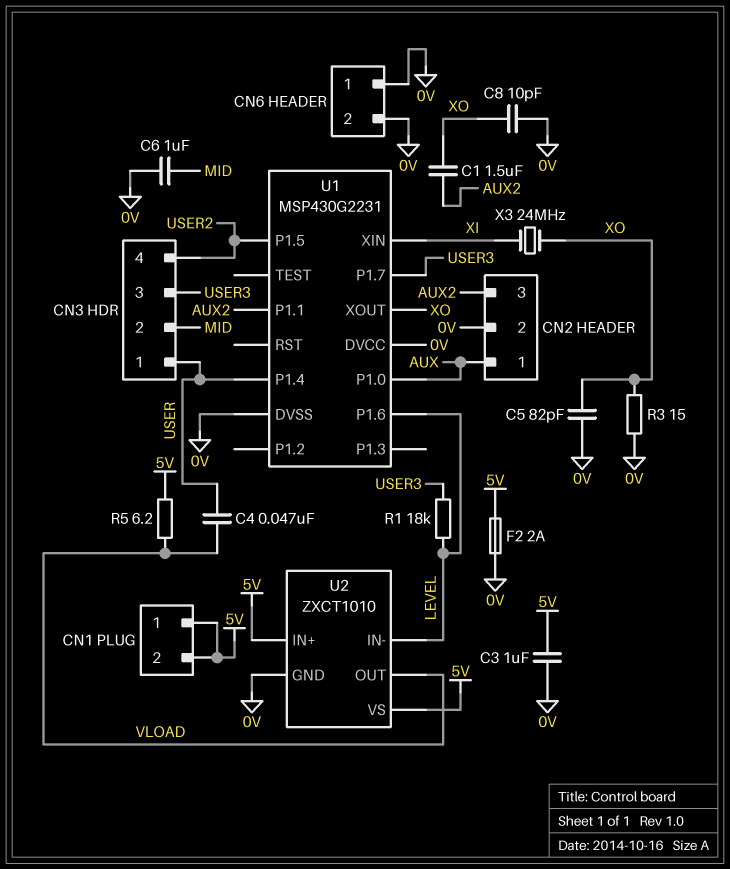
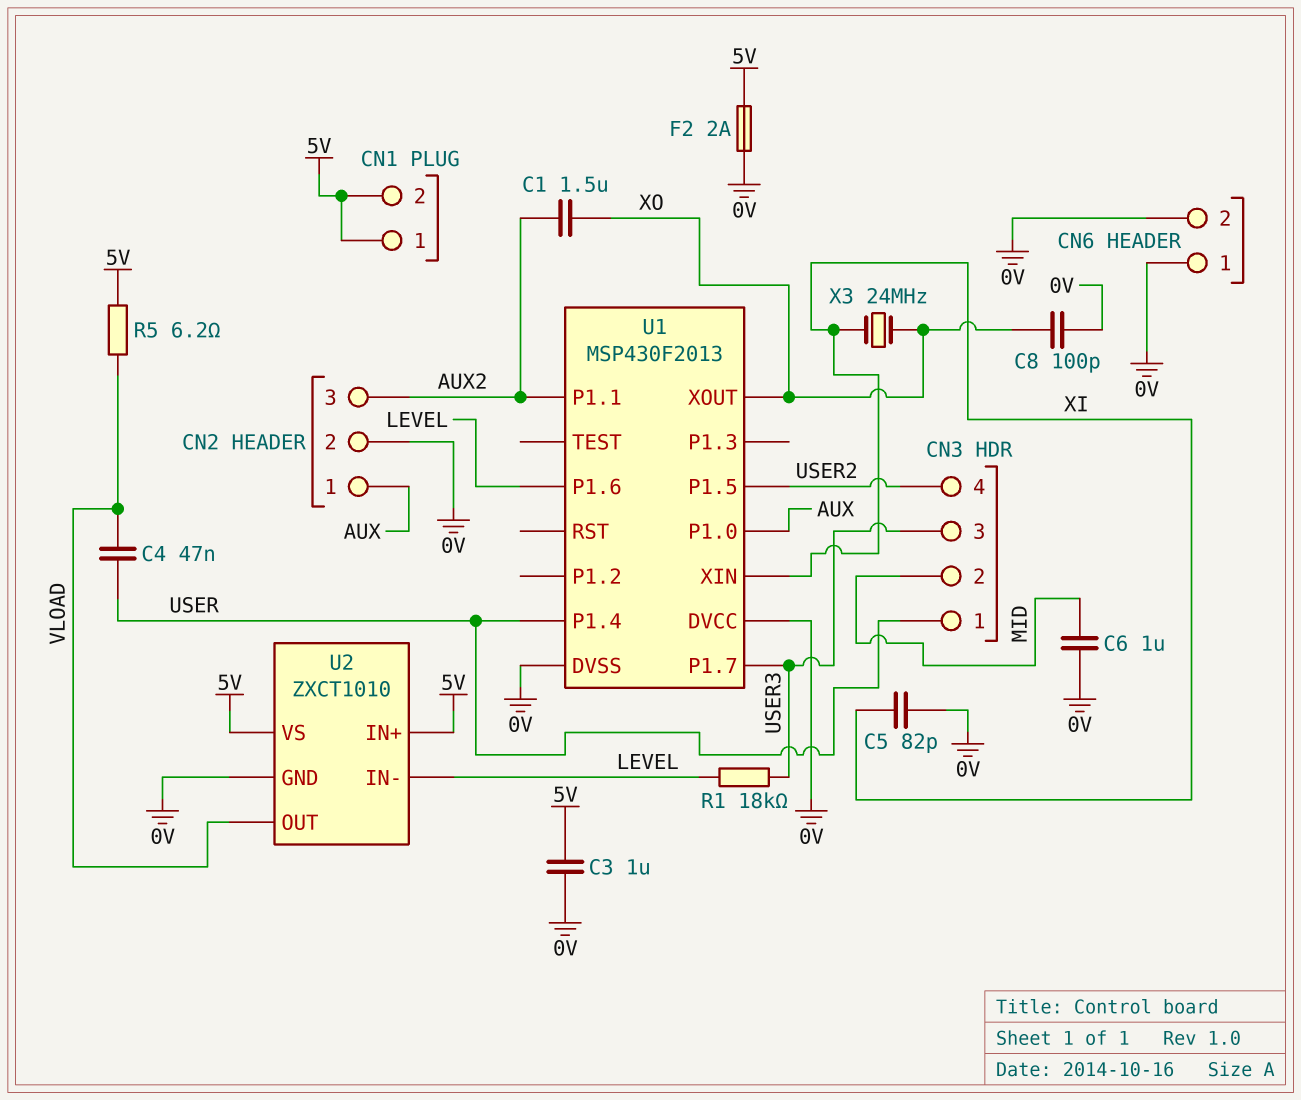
C5: 82pF (0V, XO) -> 82pF (0V, XI)
C8: 10pF (0V, XO) -> 100pF (0V, XO)
R3: 15 (0V, XO) -> none
U1: MSP430G2231 -> MSP430F2013

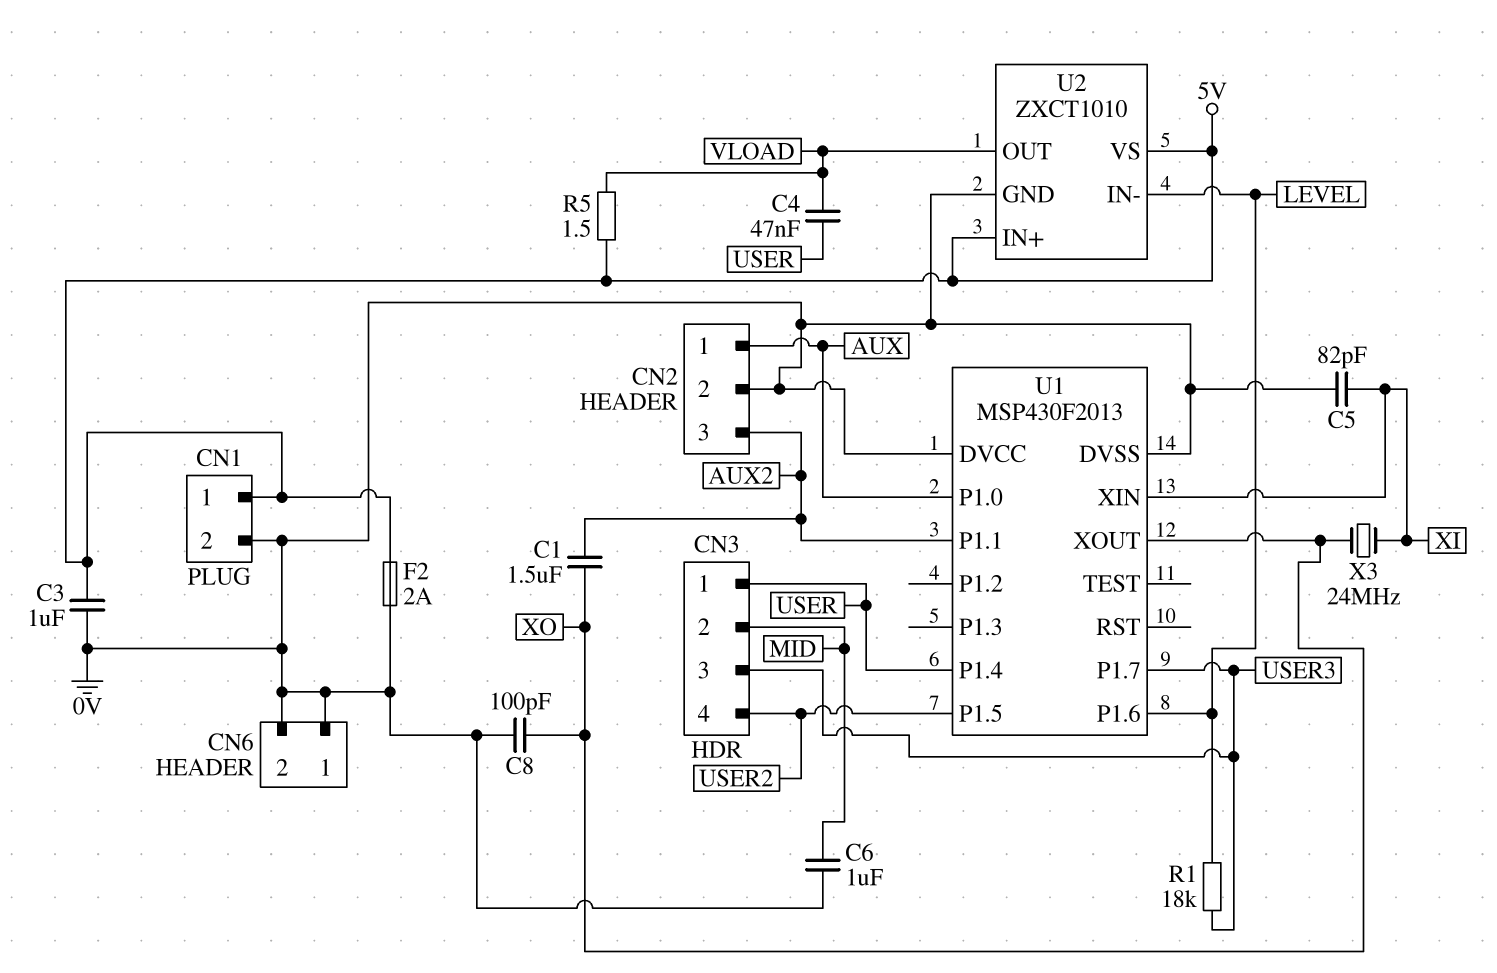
CN1 pin 2: 5V -> 0V
R5: 6.2 (5V, VLOAD) -> 1.5 (5V, VLOAD)

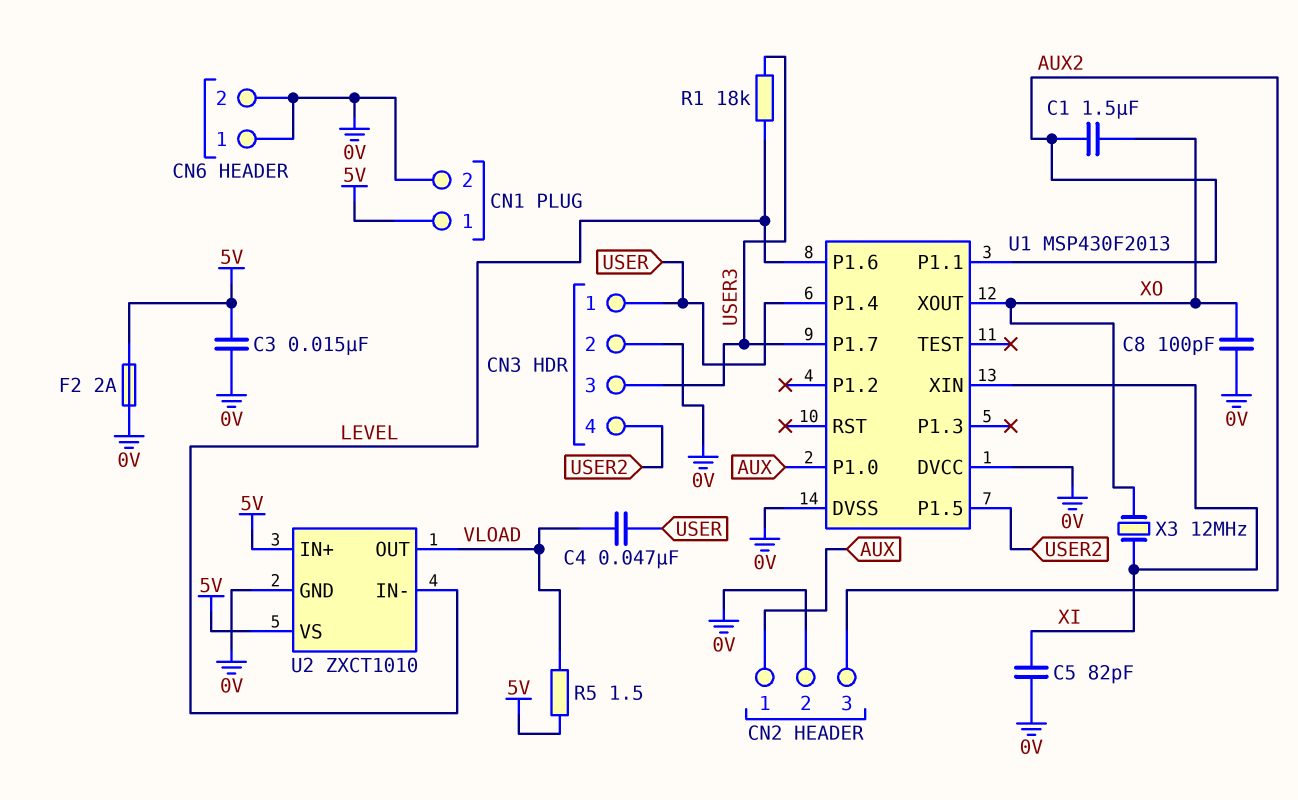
C3: 1uF (0V, 5V) -> 15nF (0V, 5V)
C6: 1uF (0V, MID) -> none
CN3 pin 2: MID -> 0V
X3: 24MHz (XI, XO) -> 12MHz (XI, XO)

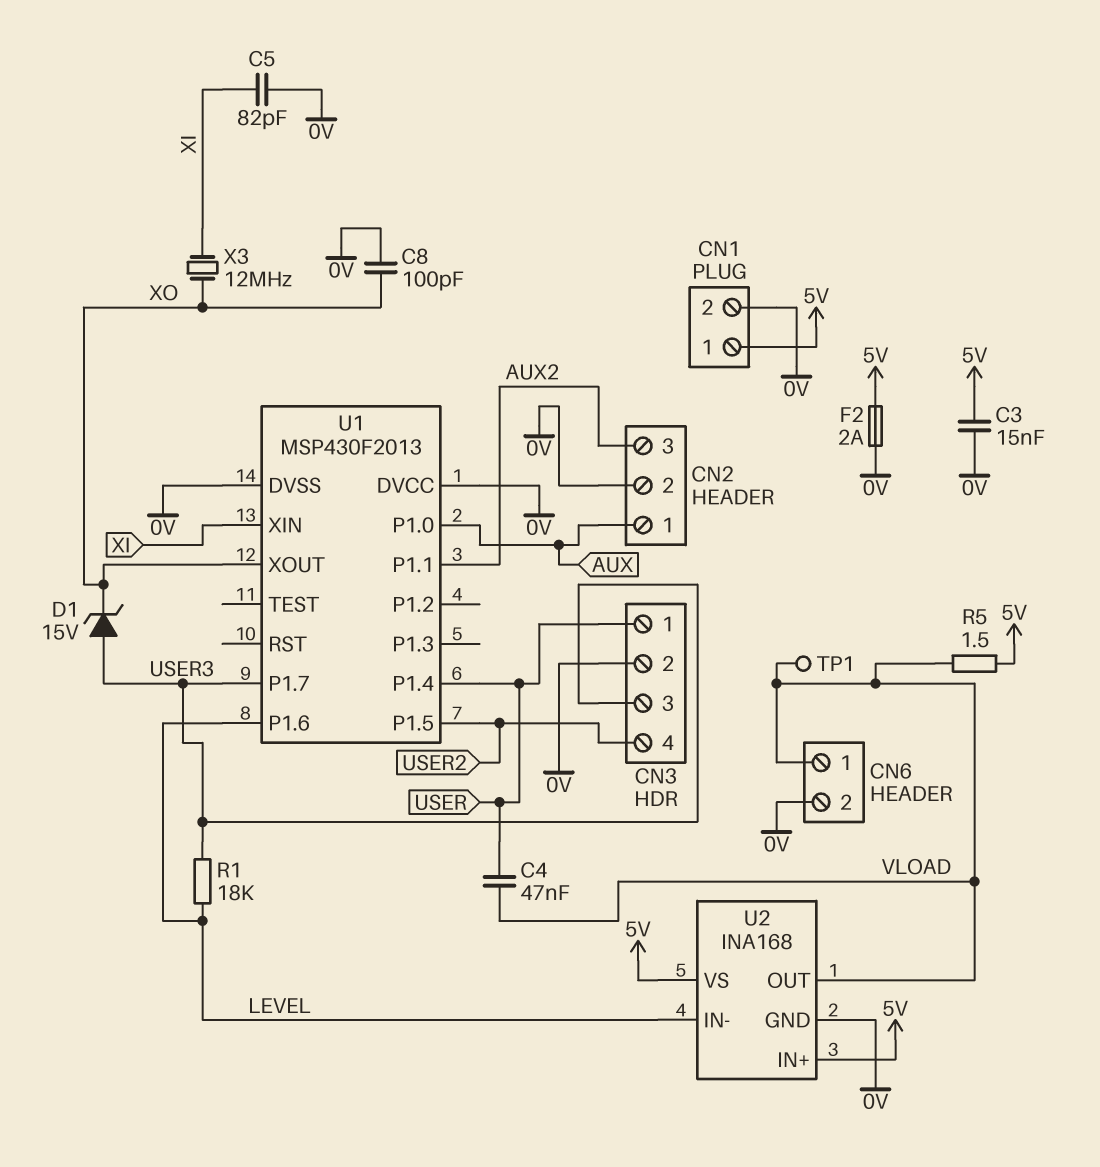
C1: 1.5uF (AUX2, XO) -> none
CN6 pin 1: 0V -> VLOAD
D1: none -> zener 15V (A USER3, K XO)
TP1: none -> test point (VLOAD)
U2: ZXCT1010 -> INA168

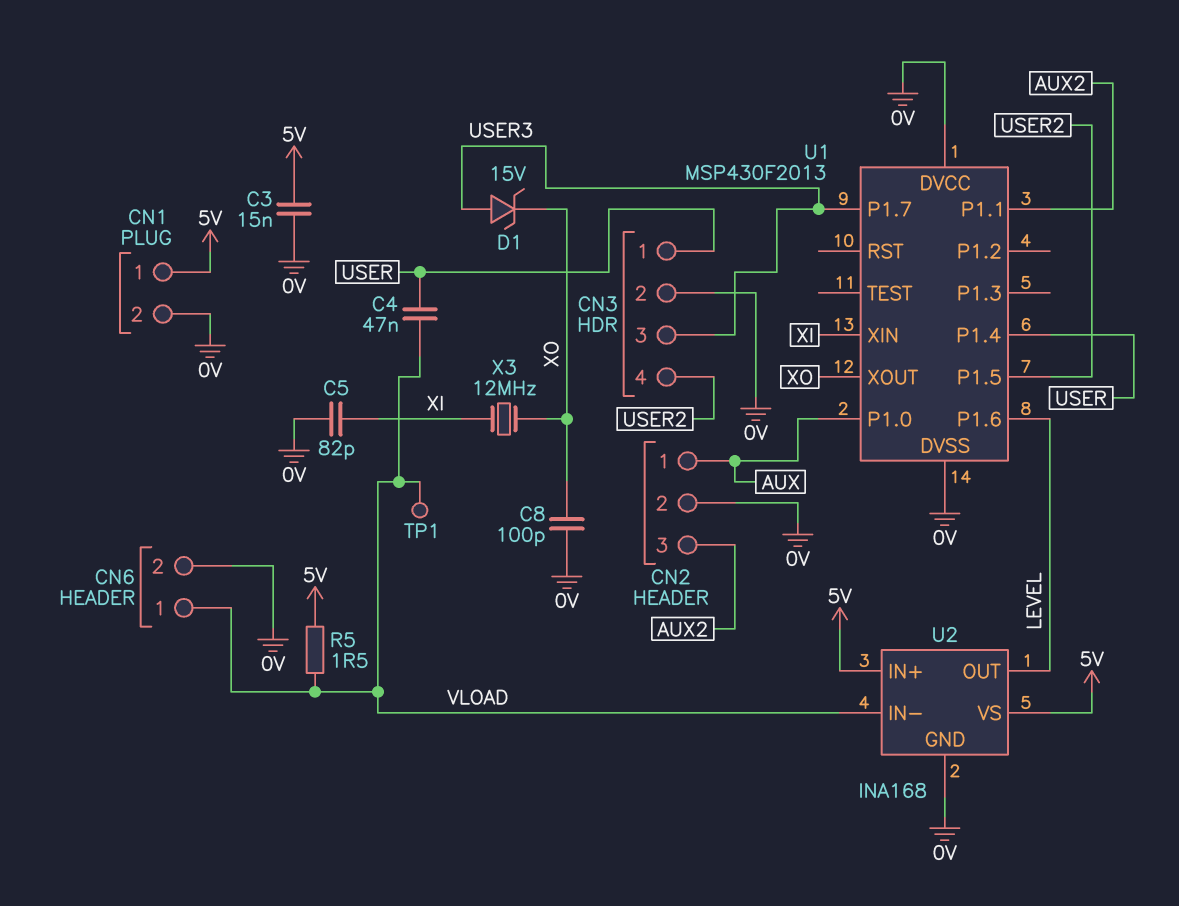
F2: 2A (0V, 5V) -> none
R1: 18k (LEVEL, USER3) -> none
U2 pin IN-: LEVEL -> VLOAD
U2 pin OUT: VLOAD -> LEVEL

